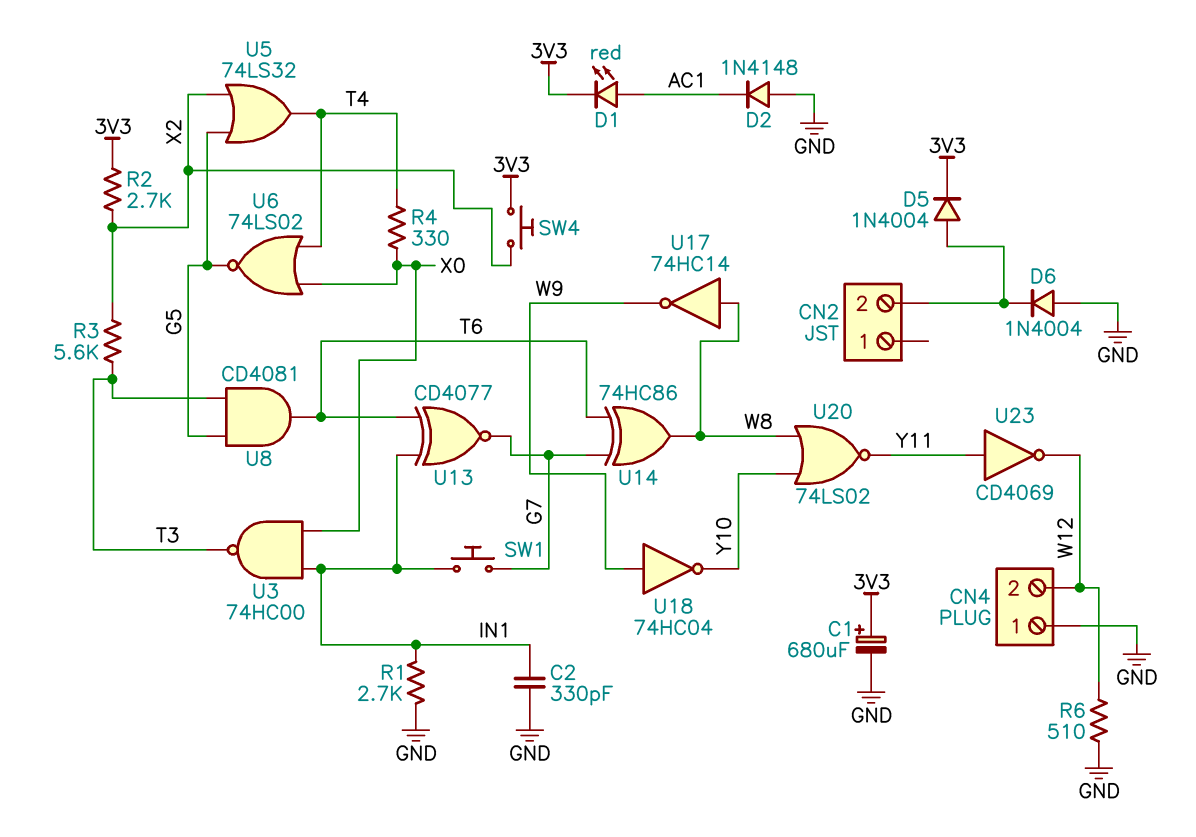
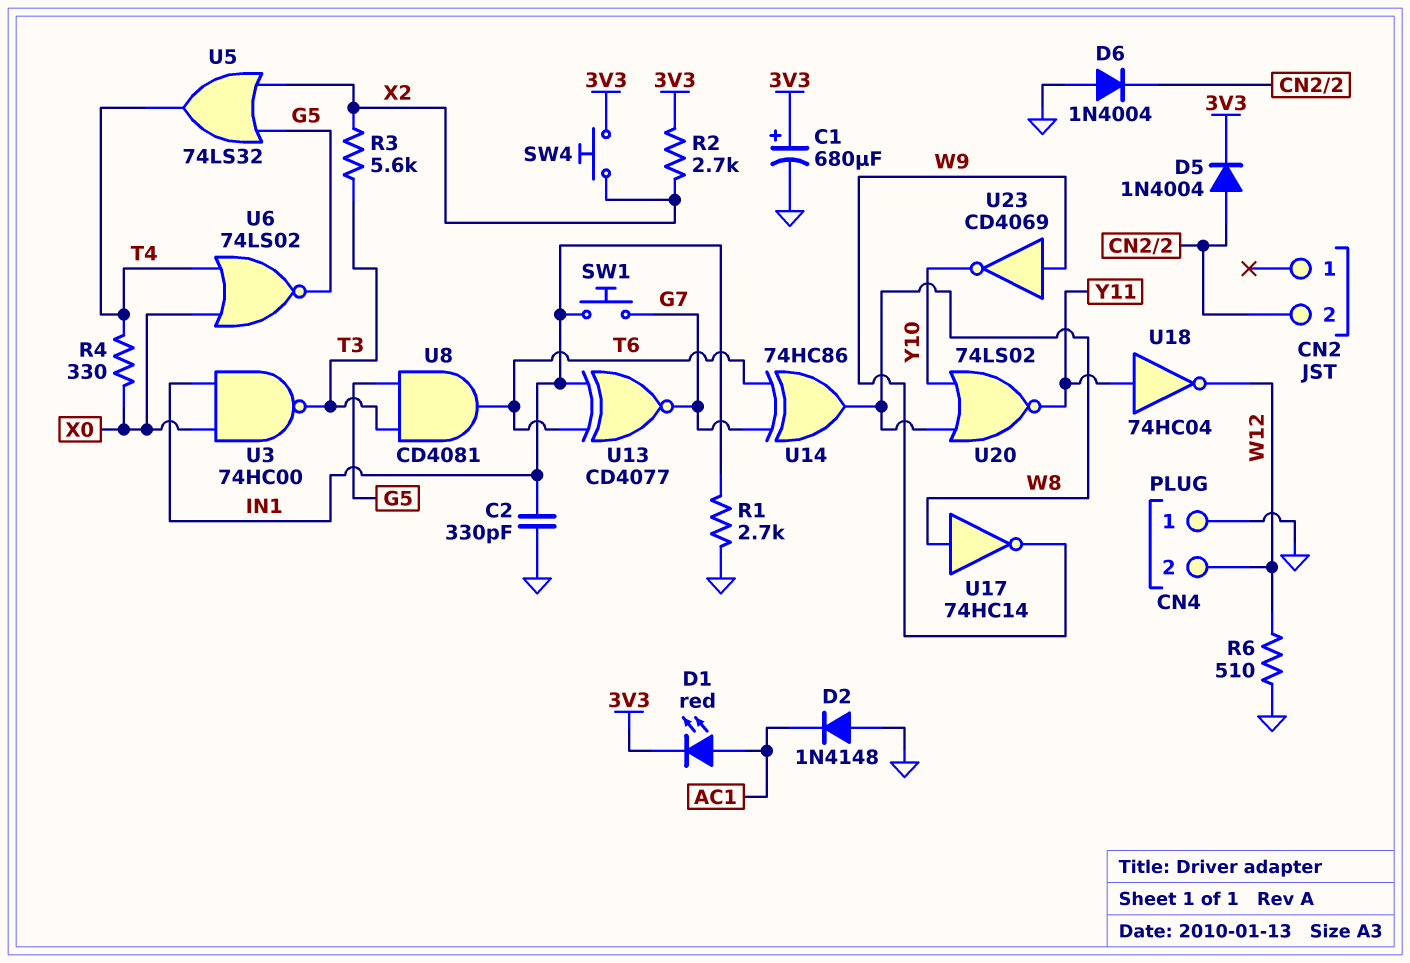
U18: NOT 74HC04 (in W9, out Y10) -> NOT 74HC04 (in Y11, out W12)
U23: NOT CD4069 (in Y11, out W12) -> NOT CD4069 (in W9, out Y10)

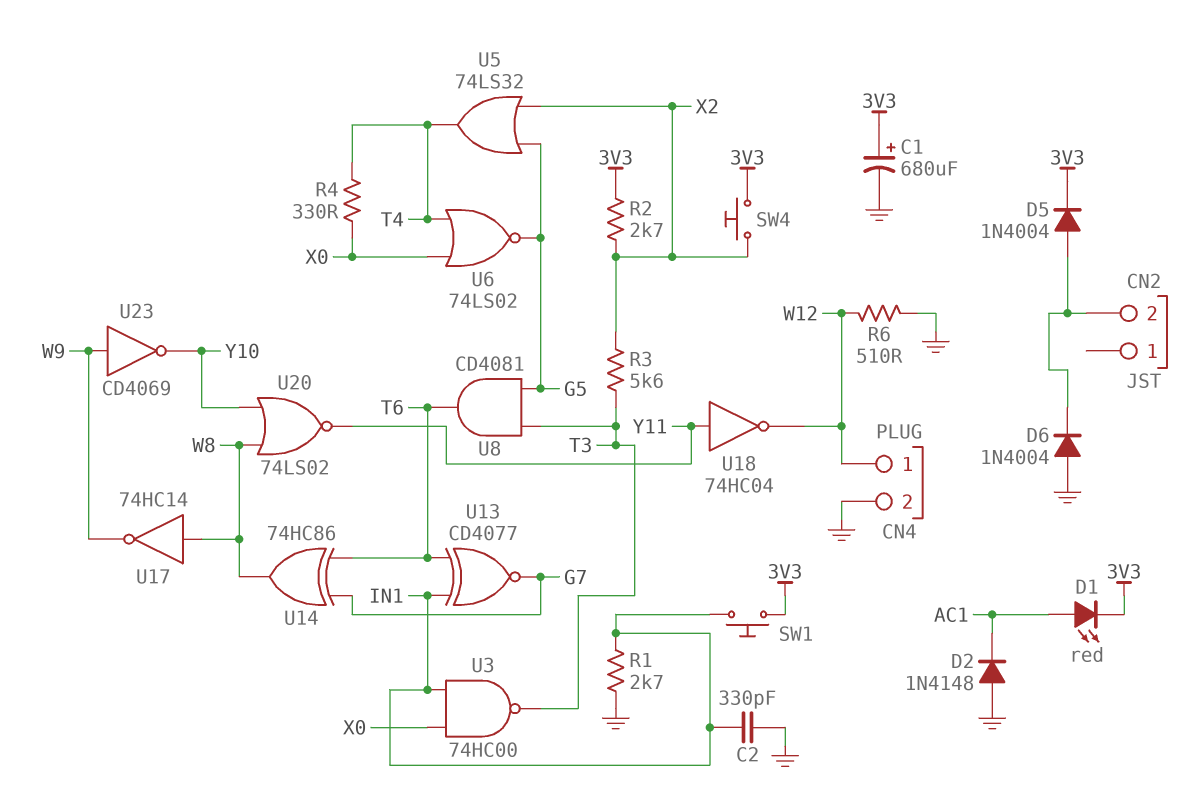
CN4 pin 1: GND -> W12
CN4 pin 2: W12 -> GND
SW1: button (G7, IN1) -> button (3V3, IN1)

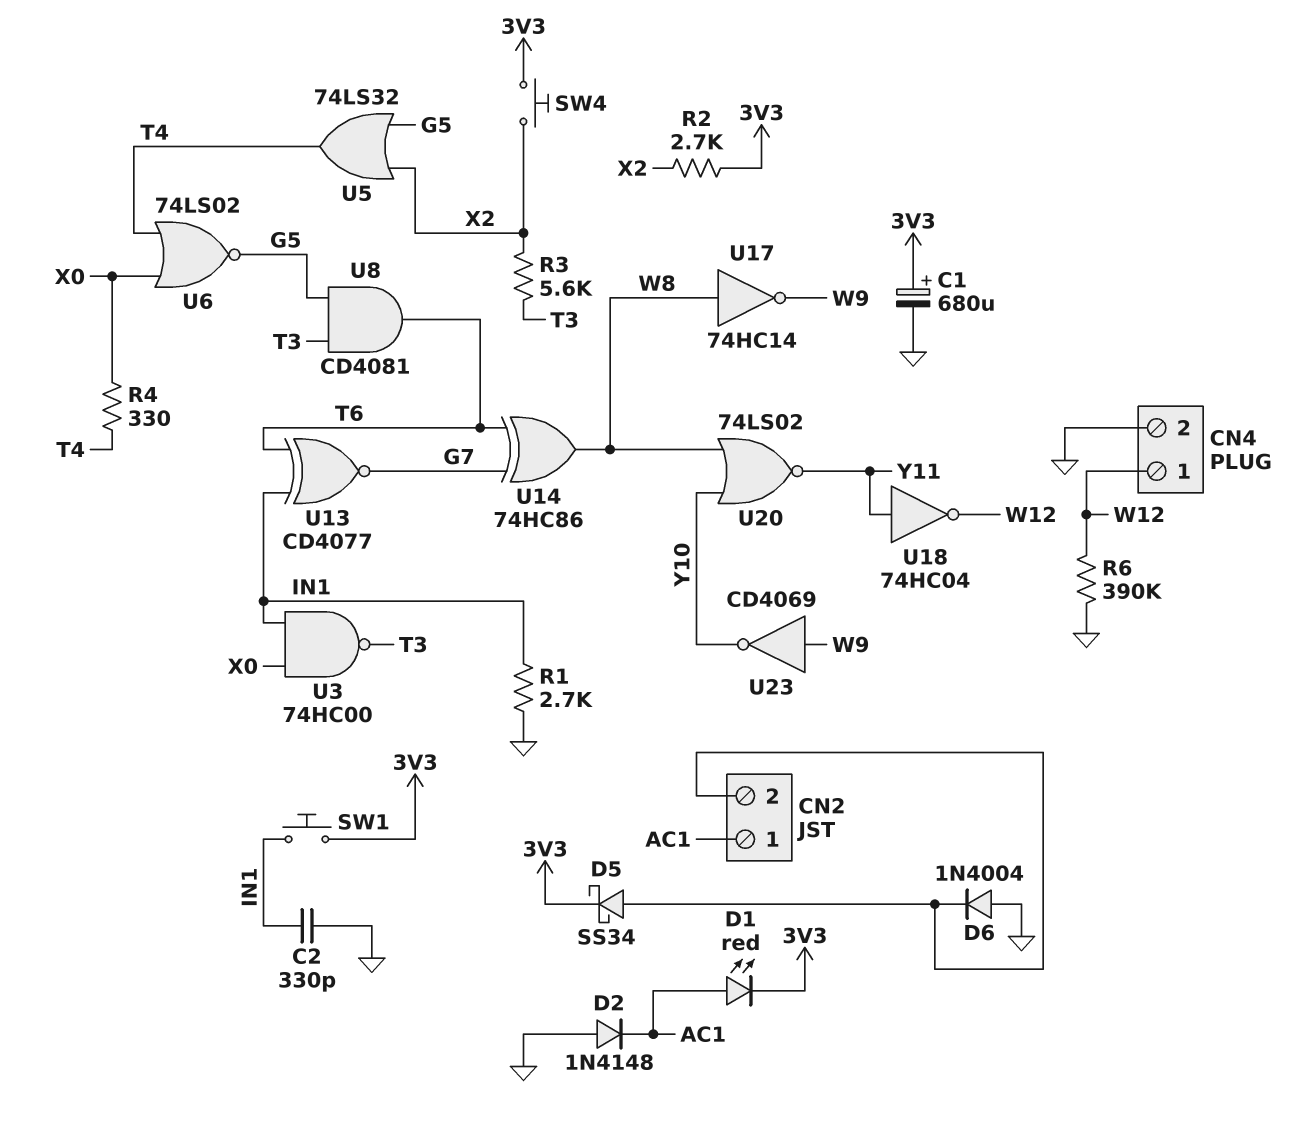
CN2 pin 1: none -> AC1
D5: diode 1N4004 (A CN2/2, K 3V3) -> schottky SS34 (A CN2/2, K 3V3)
R6: 510 (GND, W12) -> 390k (GND, W12)

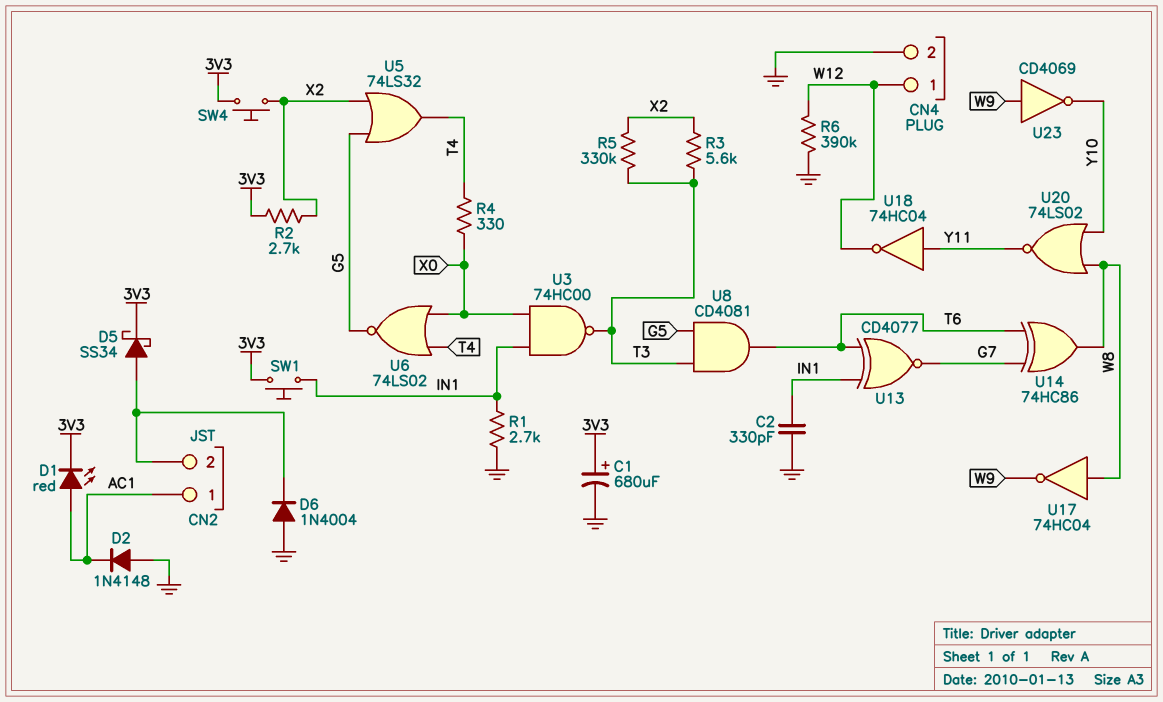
R5: none -> 330k (T3, X2)
U17: NOT 74HC14 (in W8, out W9) -> NOT 74HC04 (in W8, out W9)

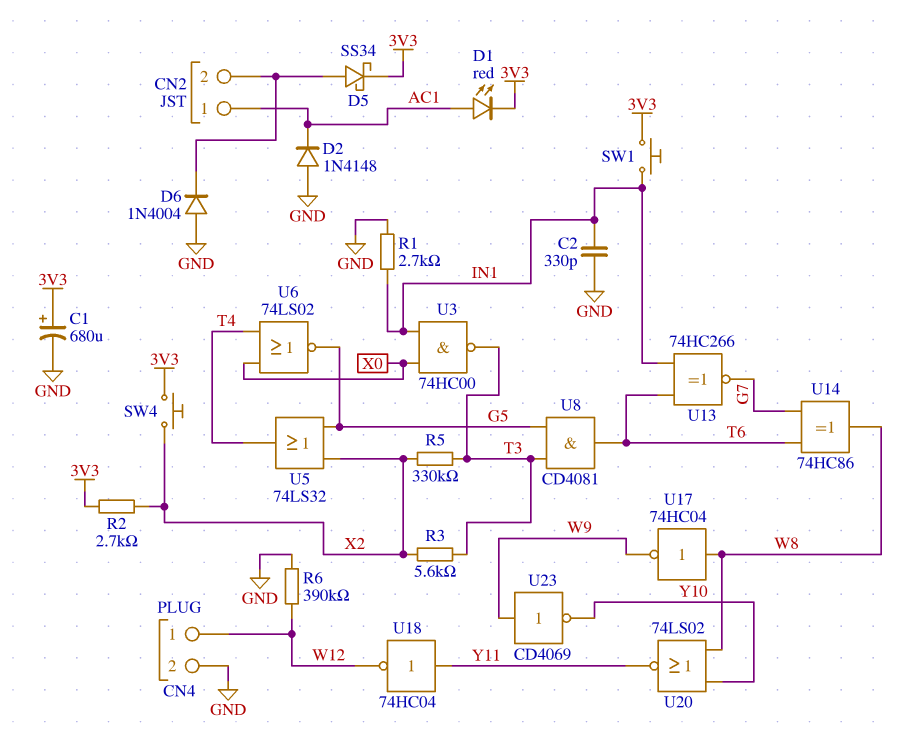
R4: 330 (T4, X0) -> none
U13: XNOR CD4077 (in IN1, in T6, out G7) -> XNOR 74HC266 (in IN1, in T6, out G7)

